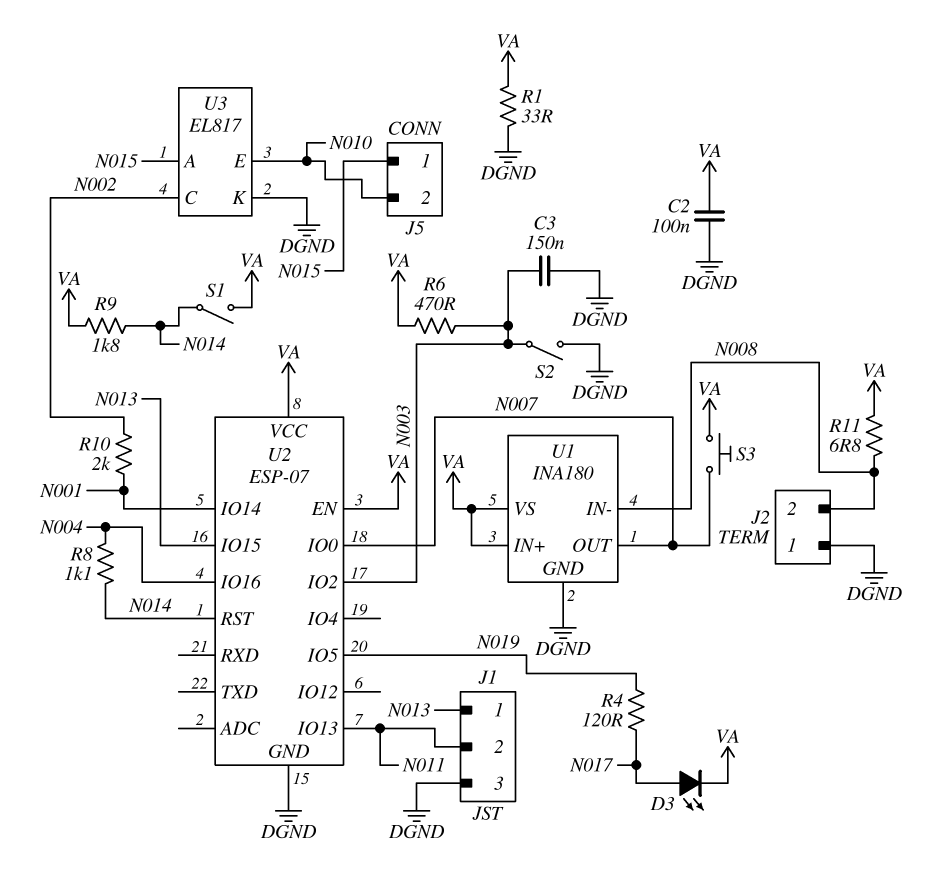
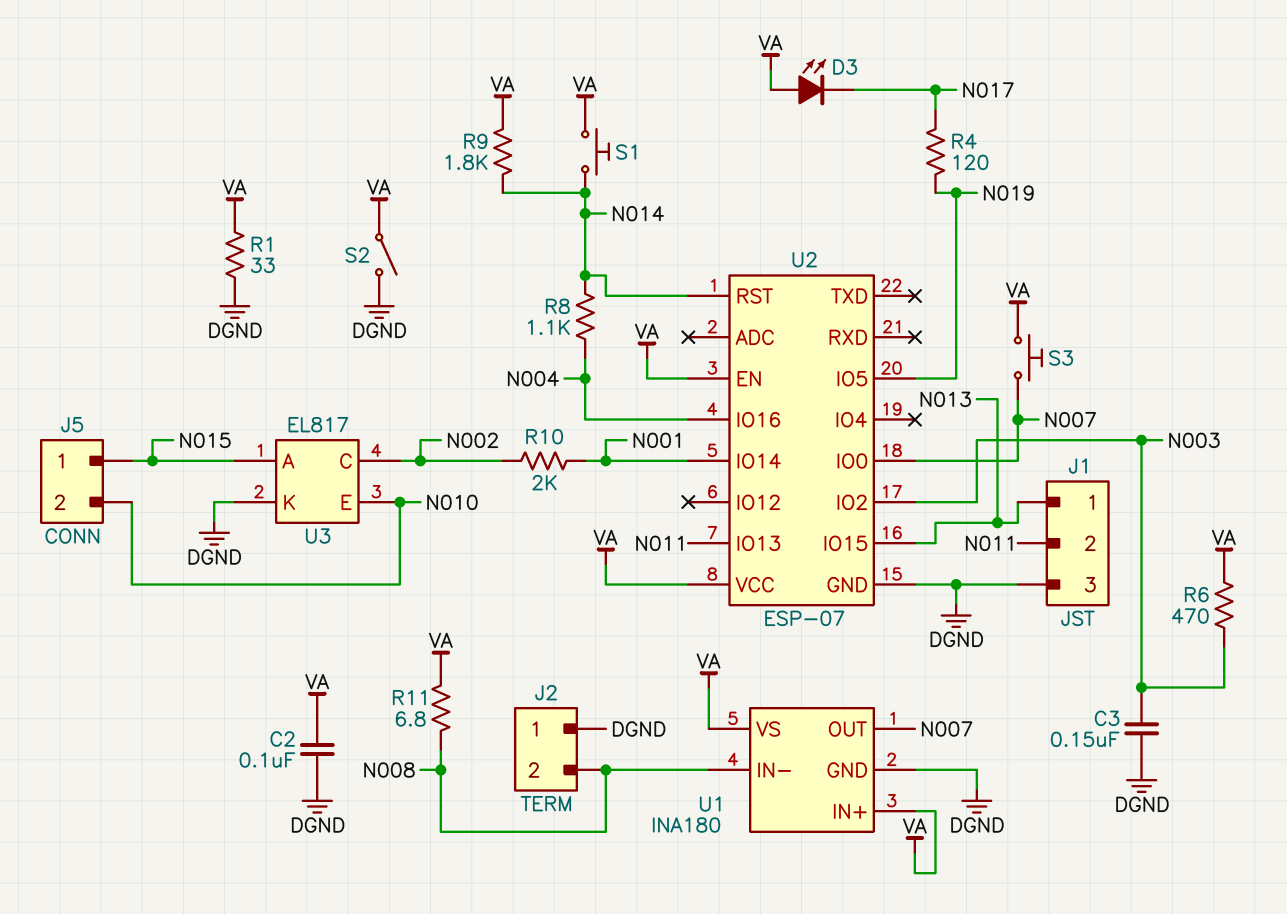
D3: LED (A N017, K VA) -> LED (A VA, K N017)
S1: switch (N014, VA) -> button (N014, VA)
S2: switch (DGND, N003) -> switch (DGND, VA)

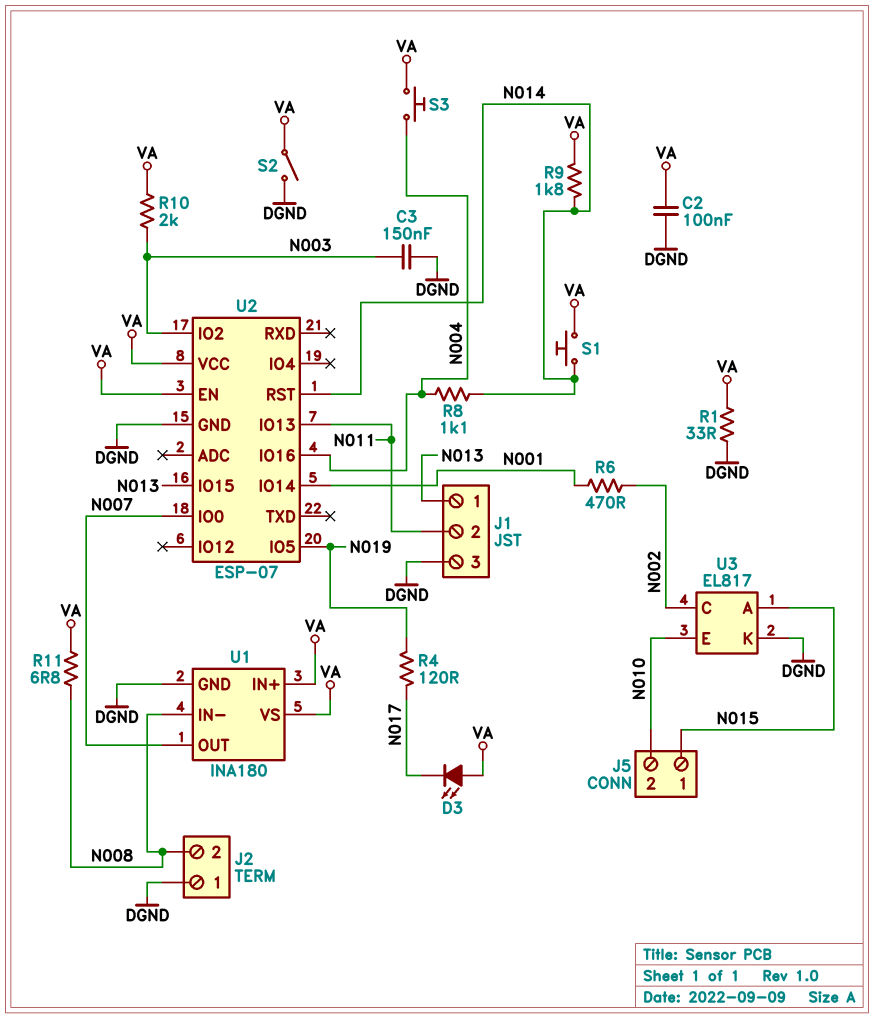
R6: 470 (N003, VA) -> 470 (N001, N002)
R10: 2k (N001, N002) -> 2k (N003, VA)
S3: button (N007, VA) -> button (N004, VA)

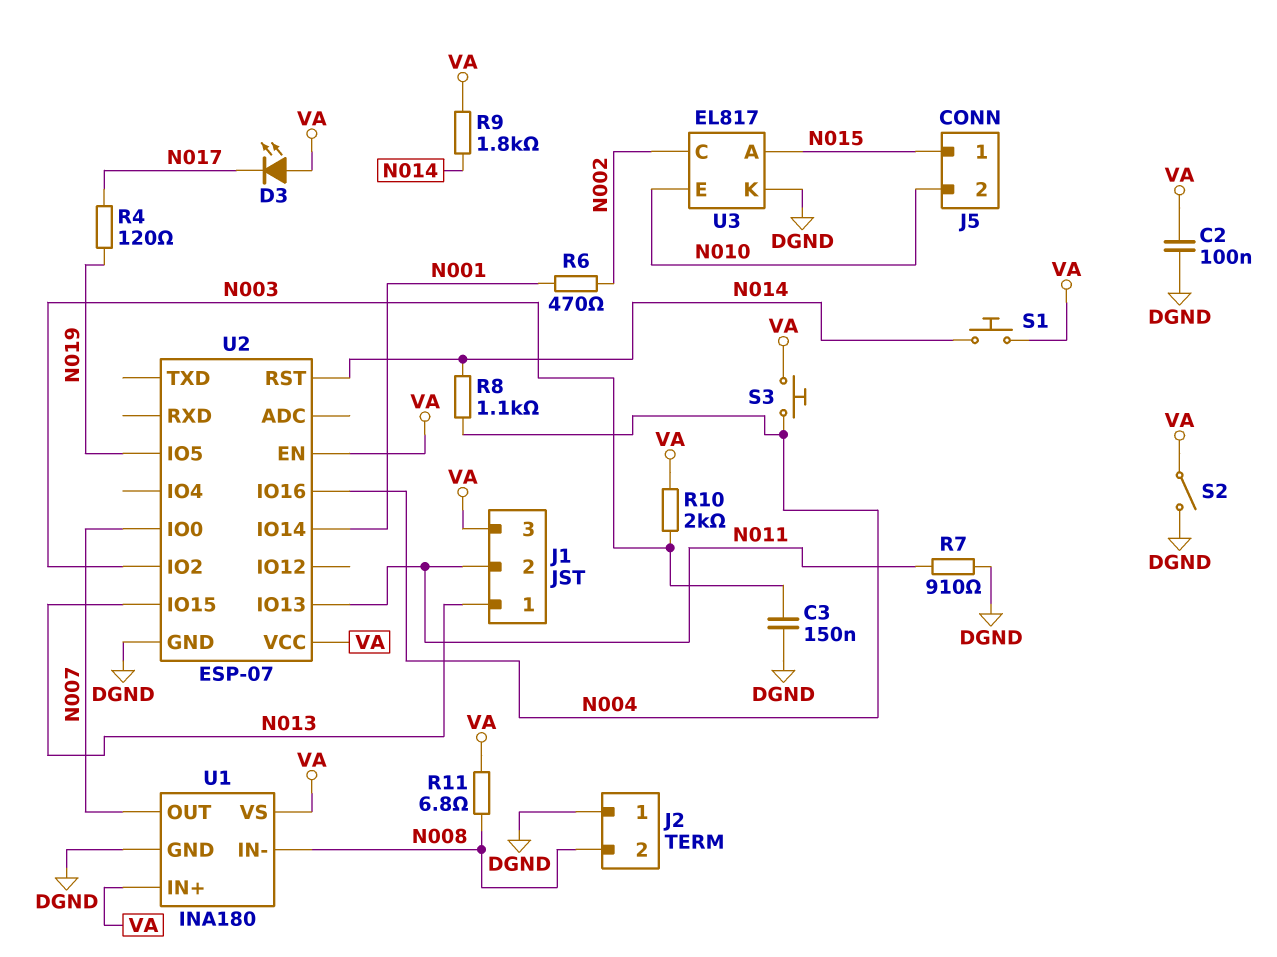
J1 pin 3: DGND -> VA
R1: 33 (DGND, VA) -> none
R7: none -> 910 (DGND, N011)

